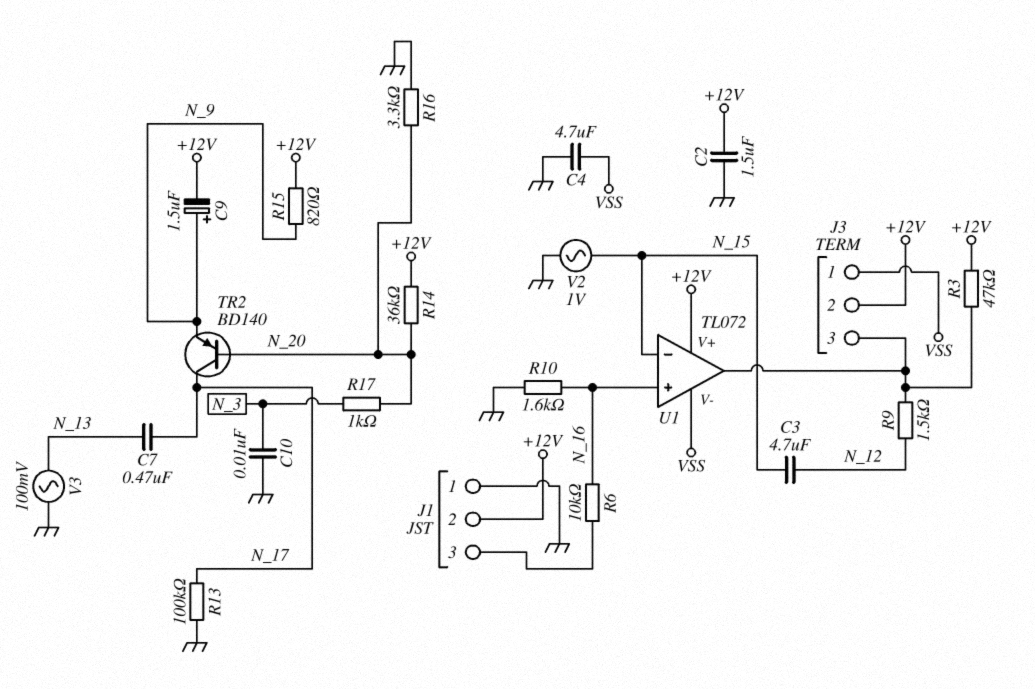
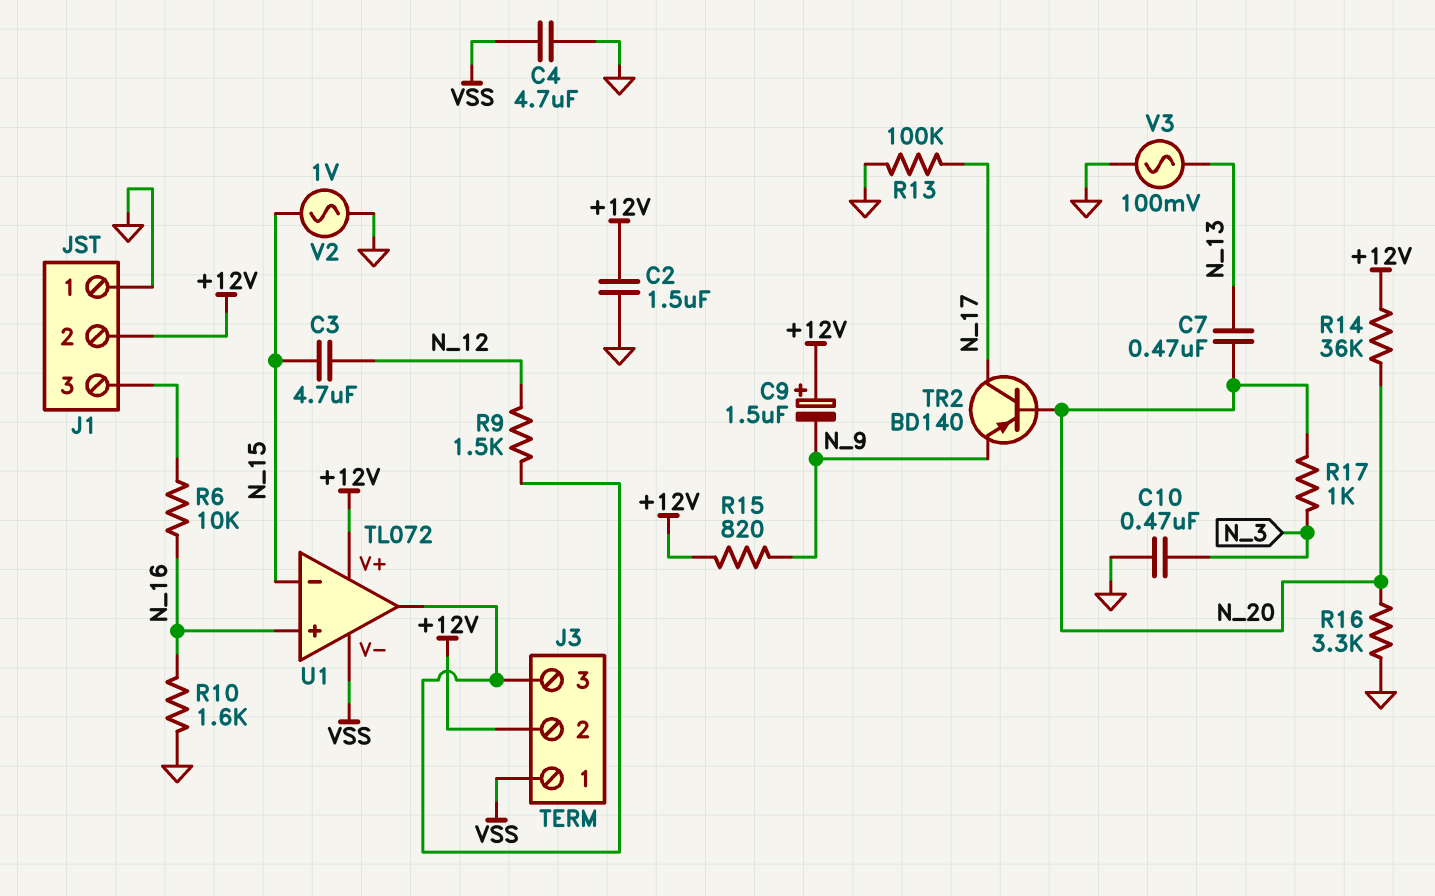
C7: 470nF (N_13, N_17) -> 470nF (N_13, N_20)
C9: 1.5uF (plus N_9, minus +12V) -> 1.5uF (plus +12V, minus N_9)
C10: 10nF (GND, N_3) -> 470nF (GND, N_3)
R3: 47k (+12V, J3/3) -> none

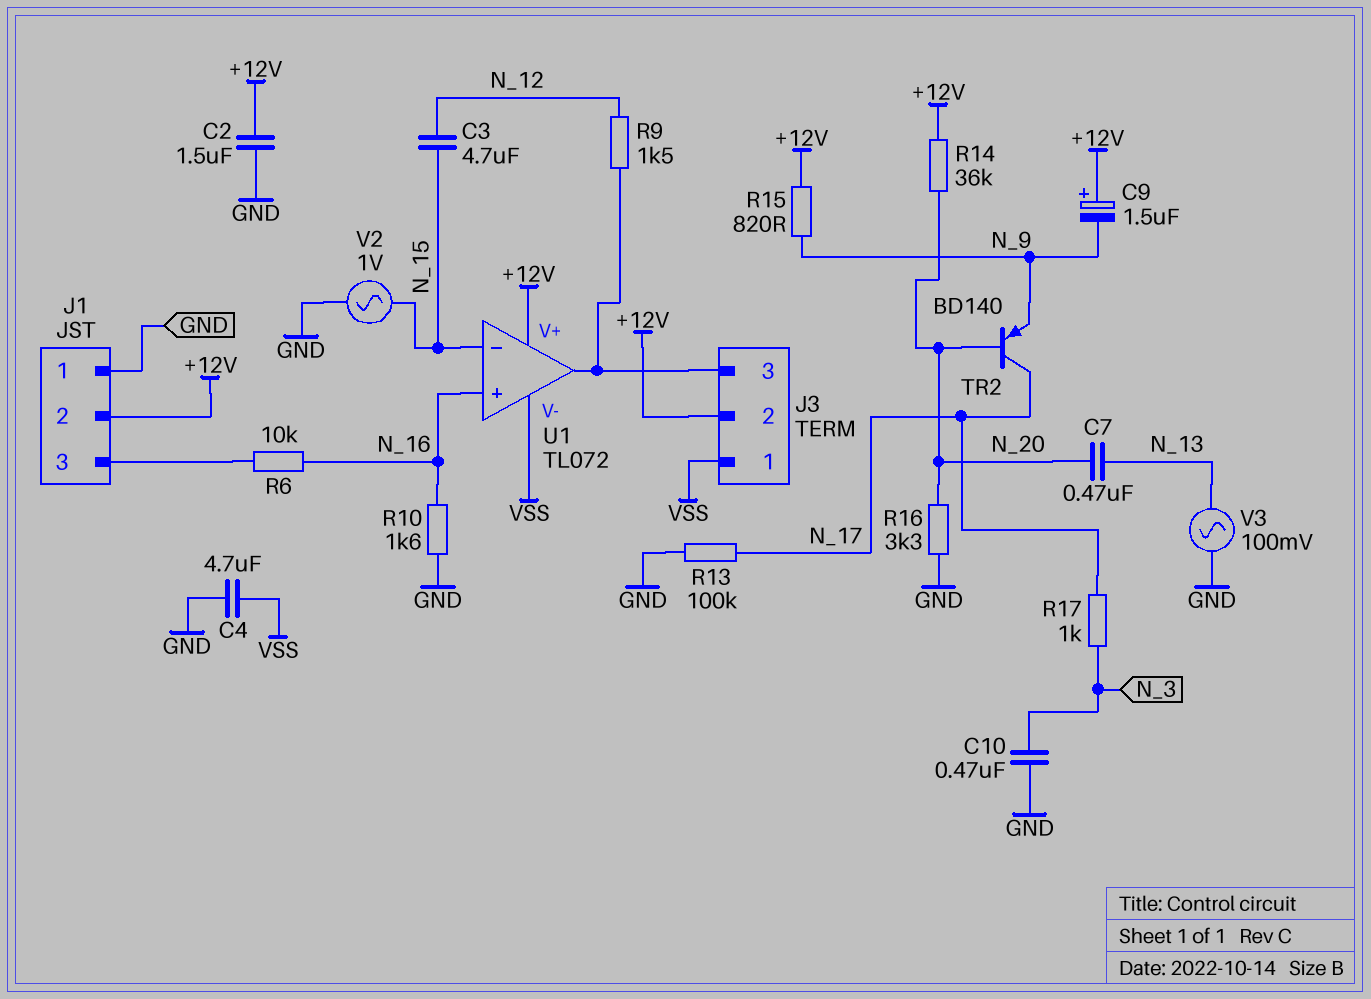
R17: 1k (N_3, N_20) -> 1k (N_3, N_17)

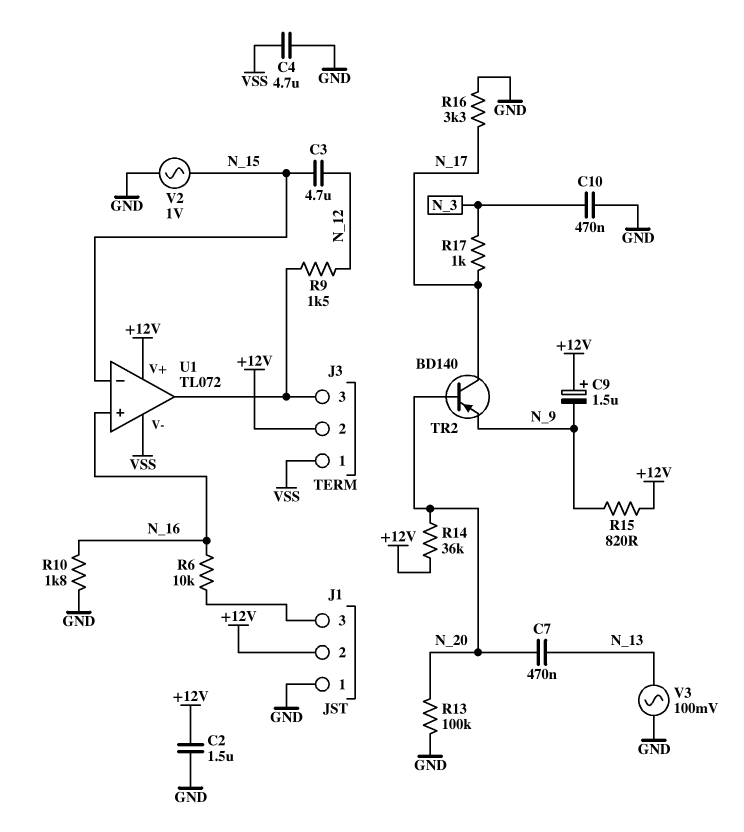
R10: 1.6k (GND, N_16) -> 1.8k (GND, N_16)
R13: 100k (GND, N_17) -> 100k (GND, N_20)
R16: 3.3k (GND, N_20) -> 3.3k (GND, N_17)

